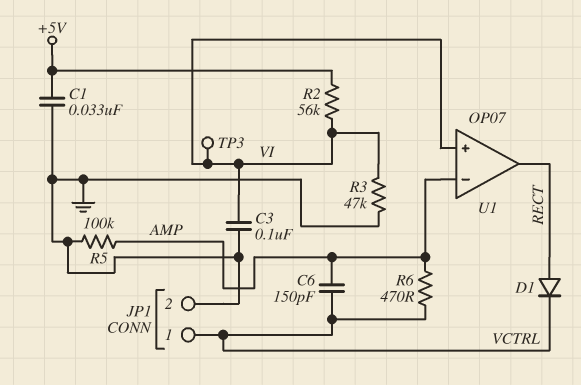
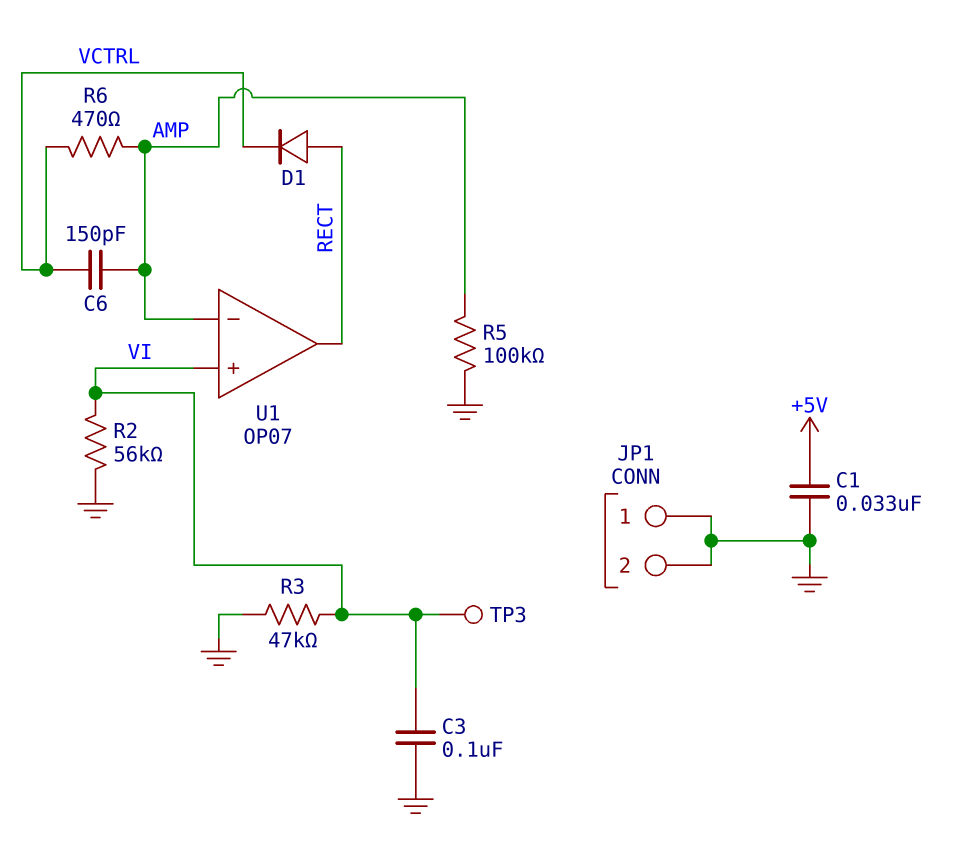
JP1 pin 1: VCTRL -> GND
R2: 56k (+5V, VI) -> 56k (GND, VI)

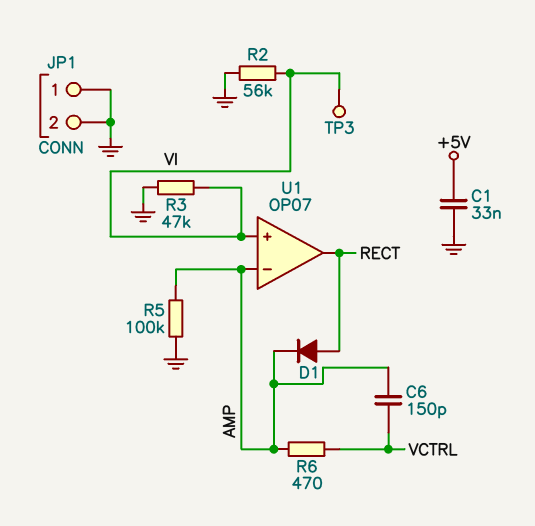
C3: 100nF (GND, VI) -> none
D1: diode (A RECT, K VCTRL) -> diode (A RECT, K AMP)

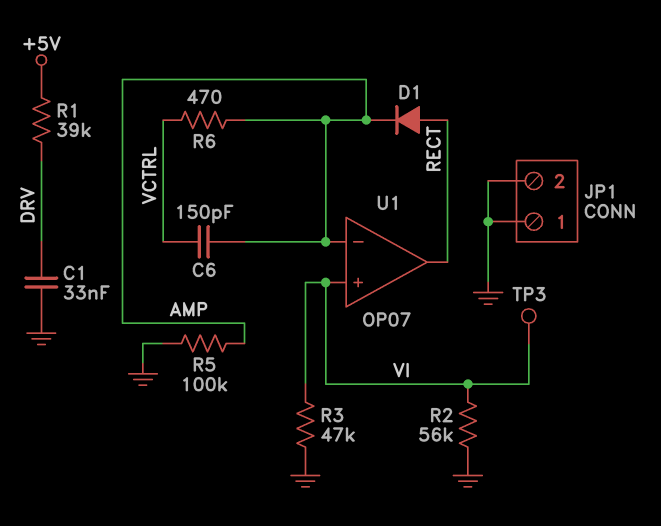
C1: 33nF (+5V, GND) -> 33nF (DRV, GND)
R1: none -> 39k (+5V, DRV)

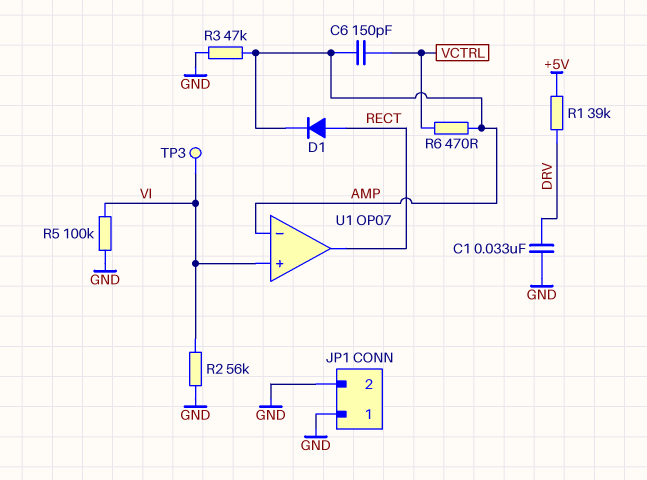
R3: 47k (GND, VI) -> 47k (AMP, GND)
R5: 100k (AMP, GND) -> 100k (GND, VI)

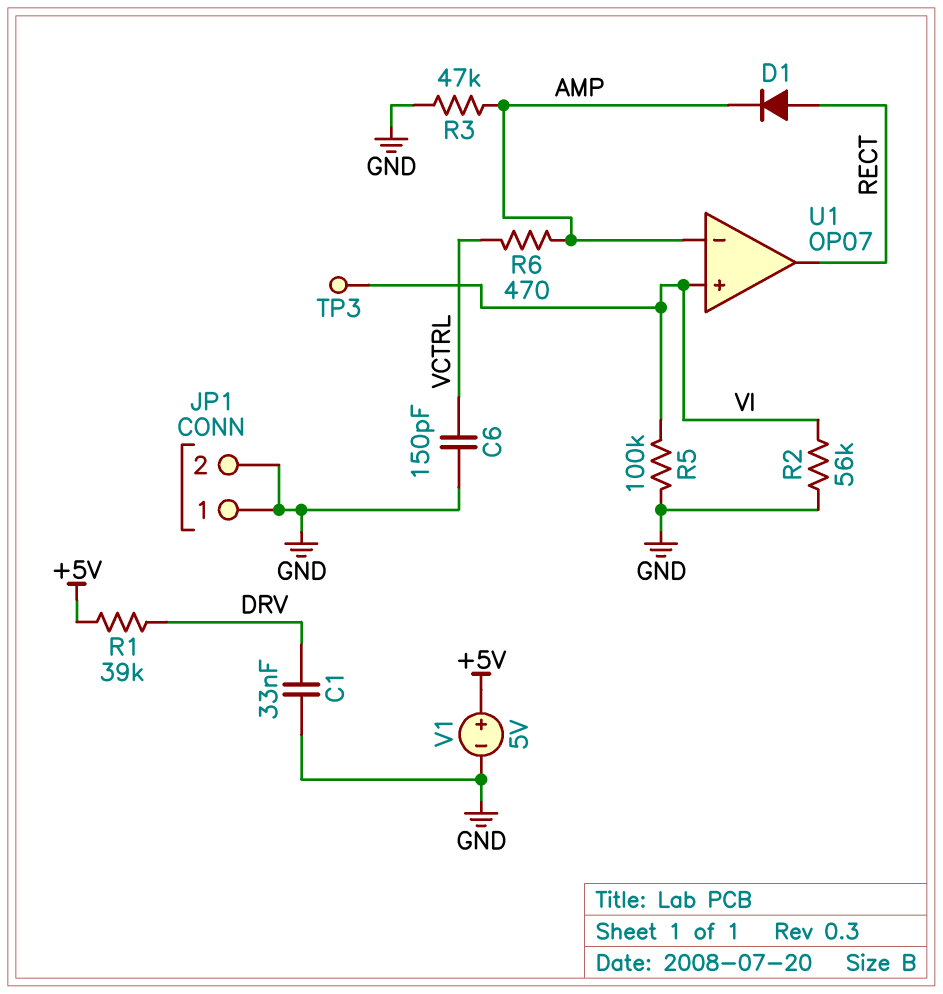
C6: 150pF (AMP, VCTRL) -> 150pF (GND, VCTRL)
V1: none -> 5V (plus +5V, minus GND)

